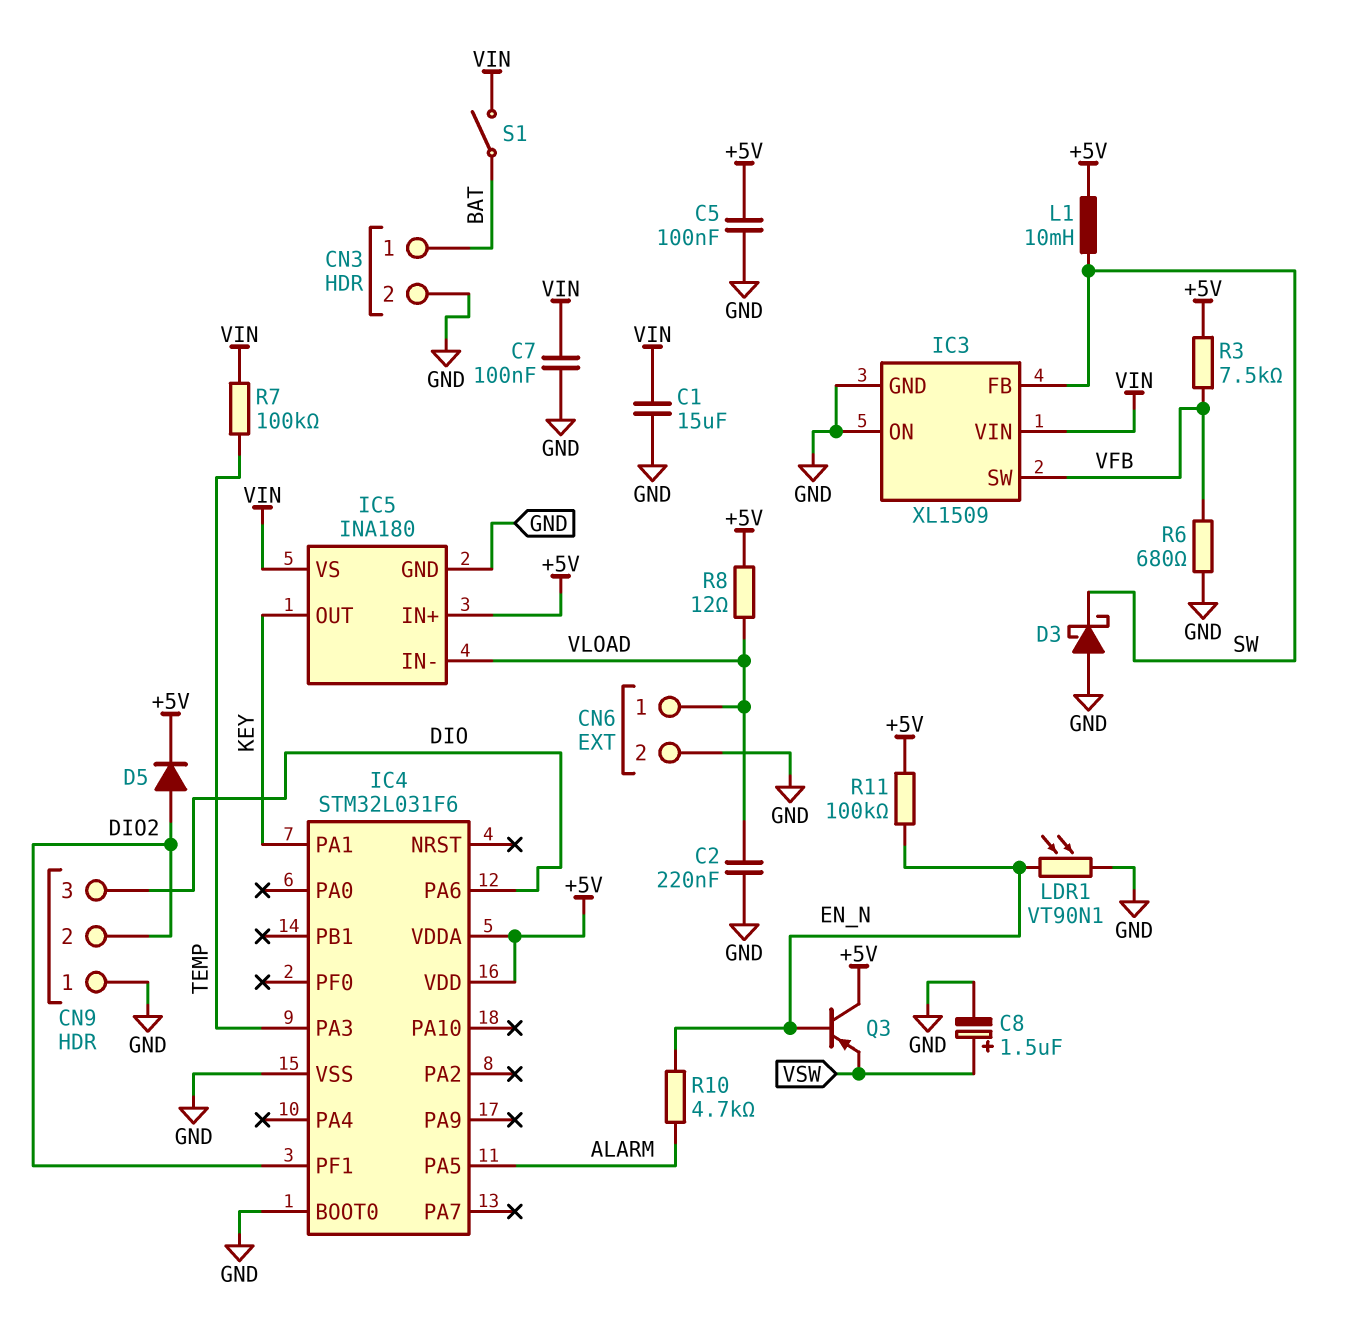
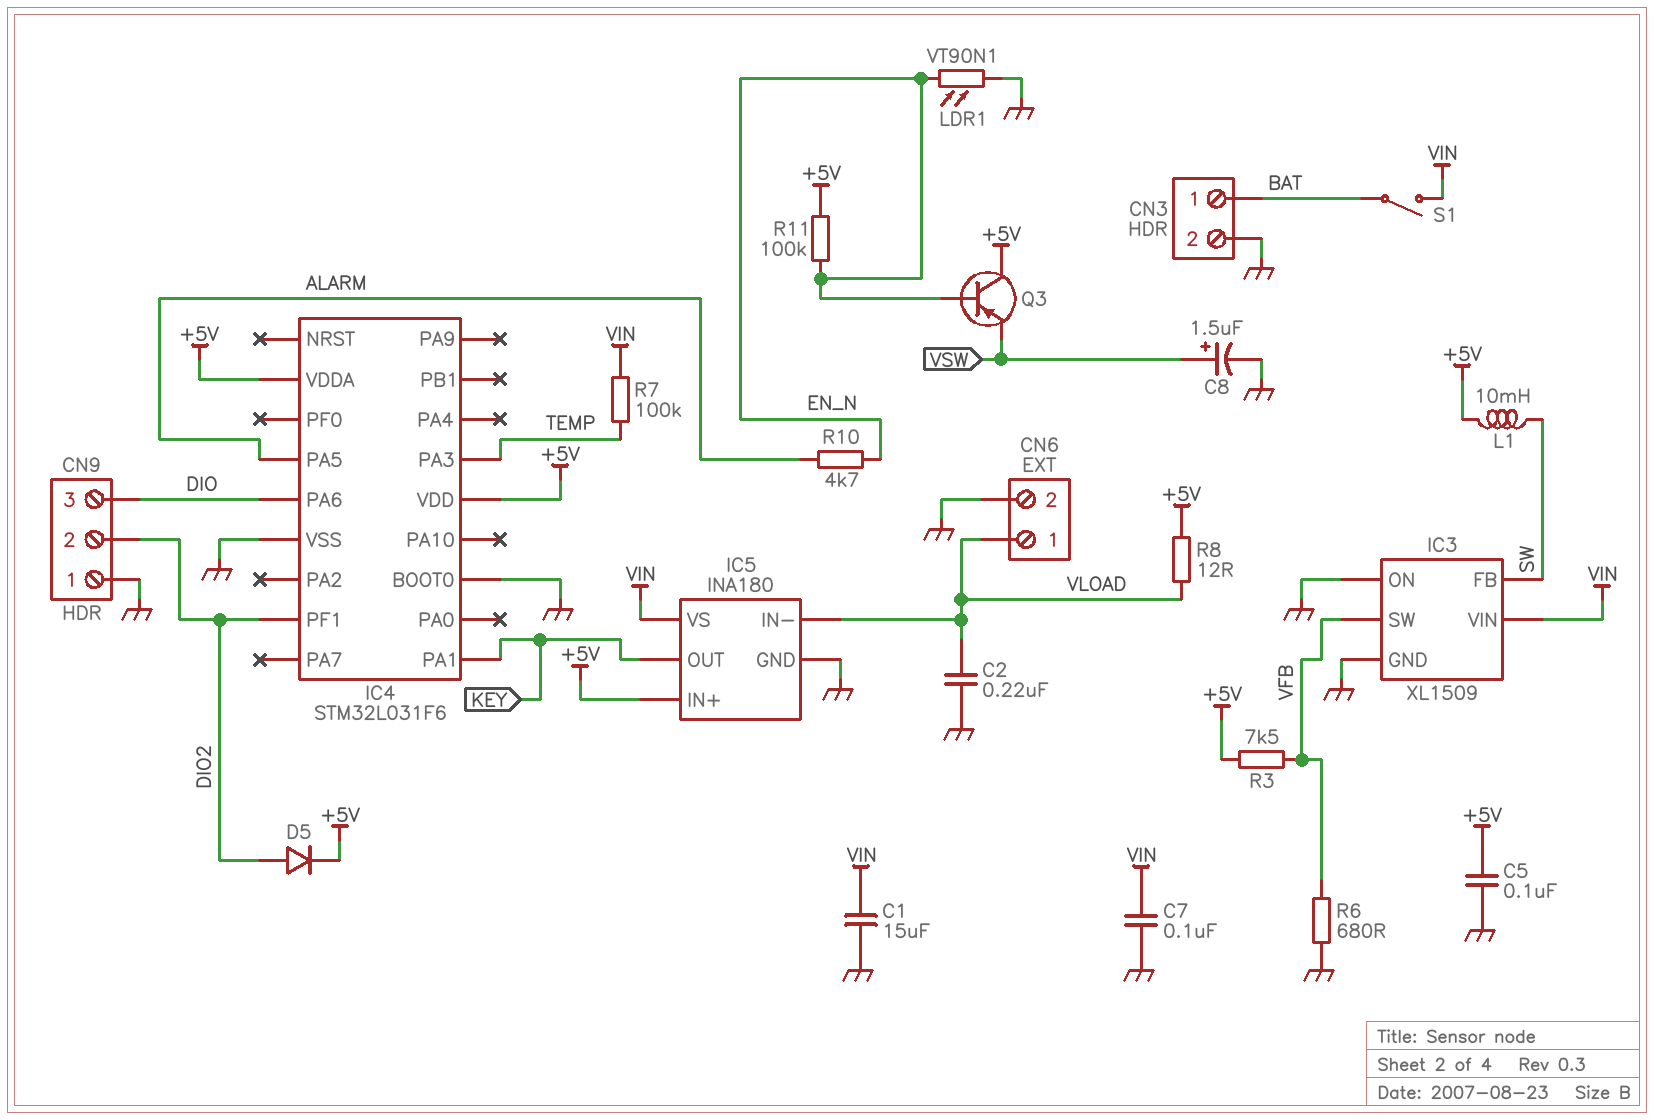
D3: schottky (A GND, K SW) -> none

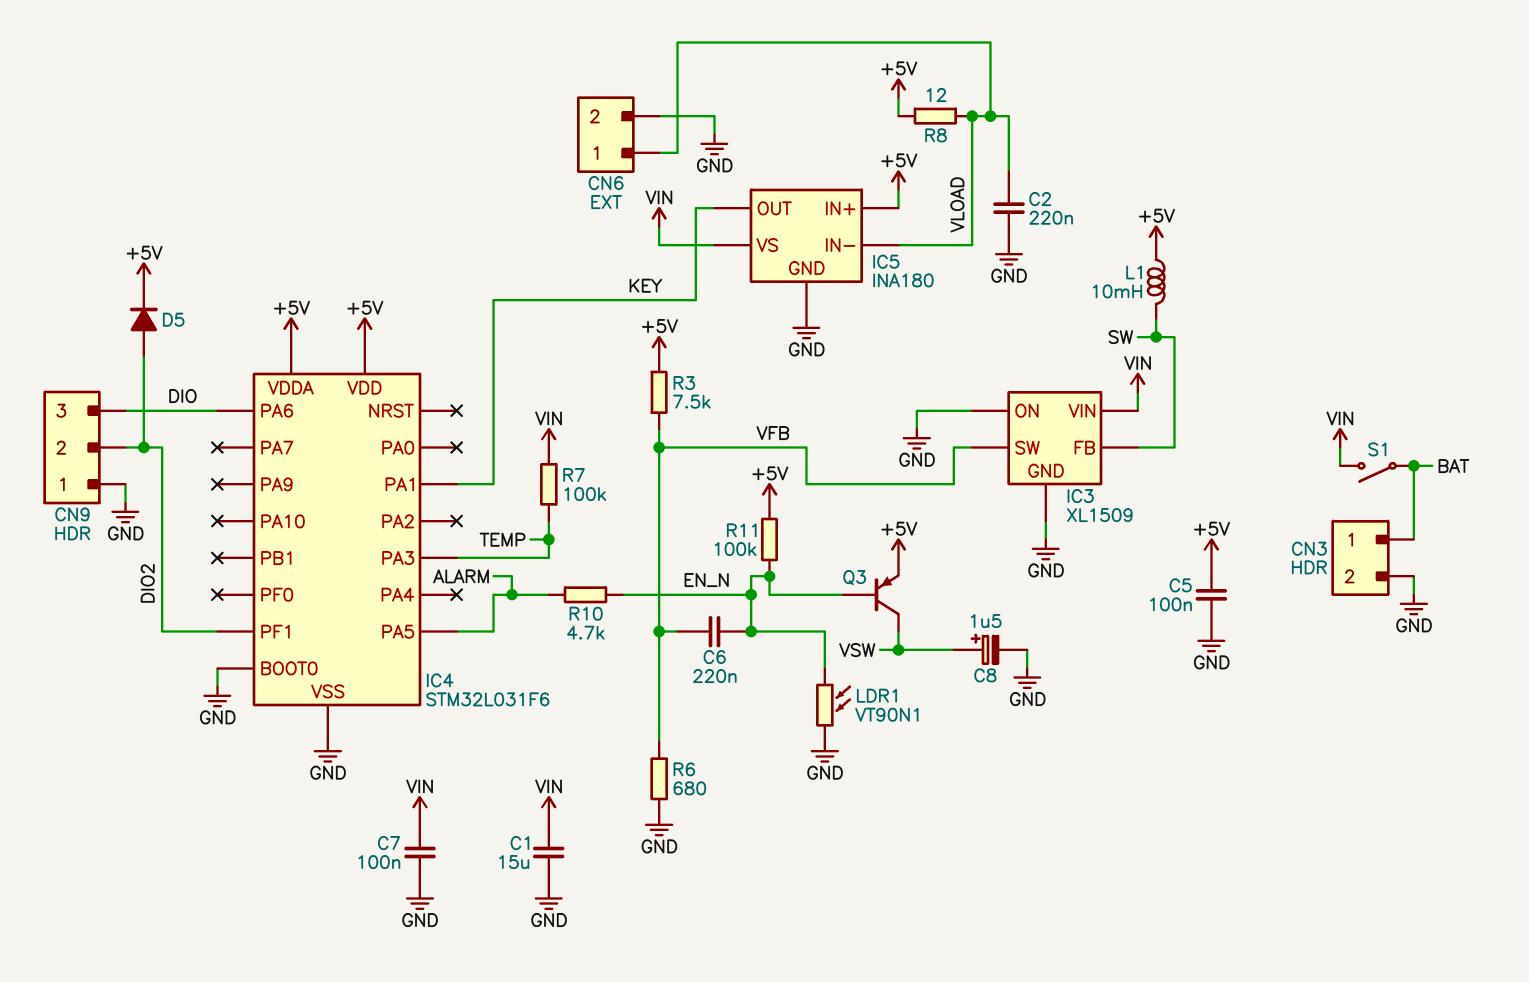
C6: none -> 220nF (EN_N, VFB)
Q3: PNP (B EN_N, C +5V, E VSW) -> PNP (B EN_N, C VSW, E +5V)

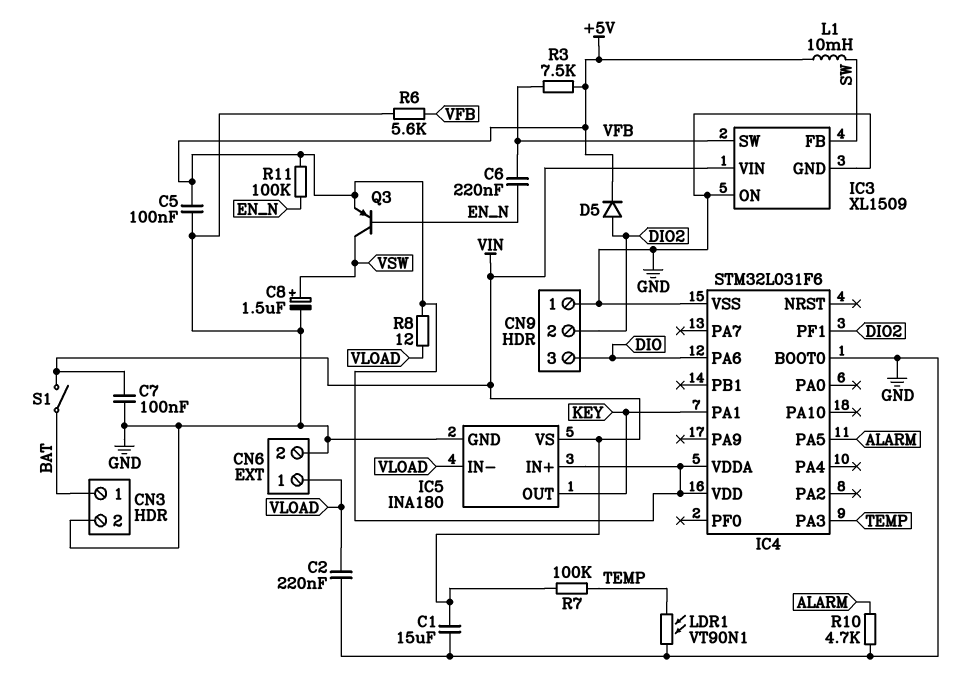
LDR1: VT90N1 (EN_N, GND) -> VT90N1 (GND, TEMP)
R6: 680 (GND, VFB) -> 5.6k (GND, VFB)
R10: 4.7k (ALARM, EN_N) -> 4.7k (ALARM, GND)

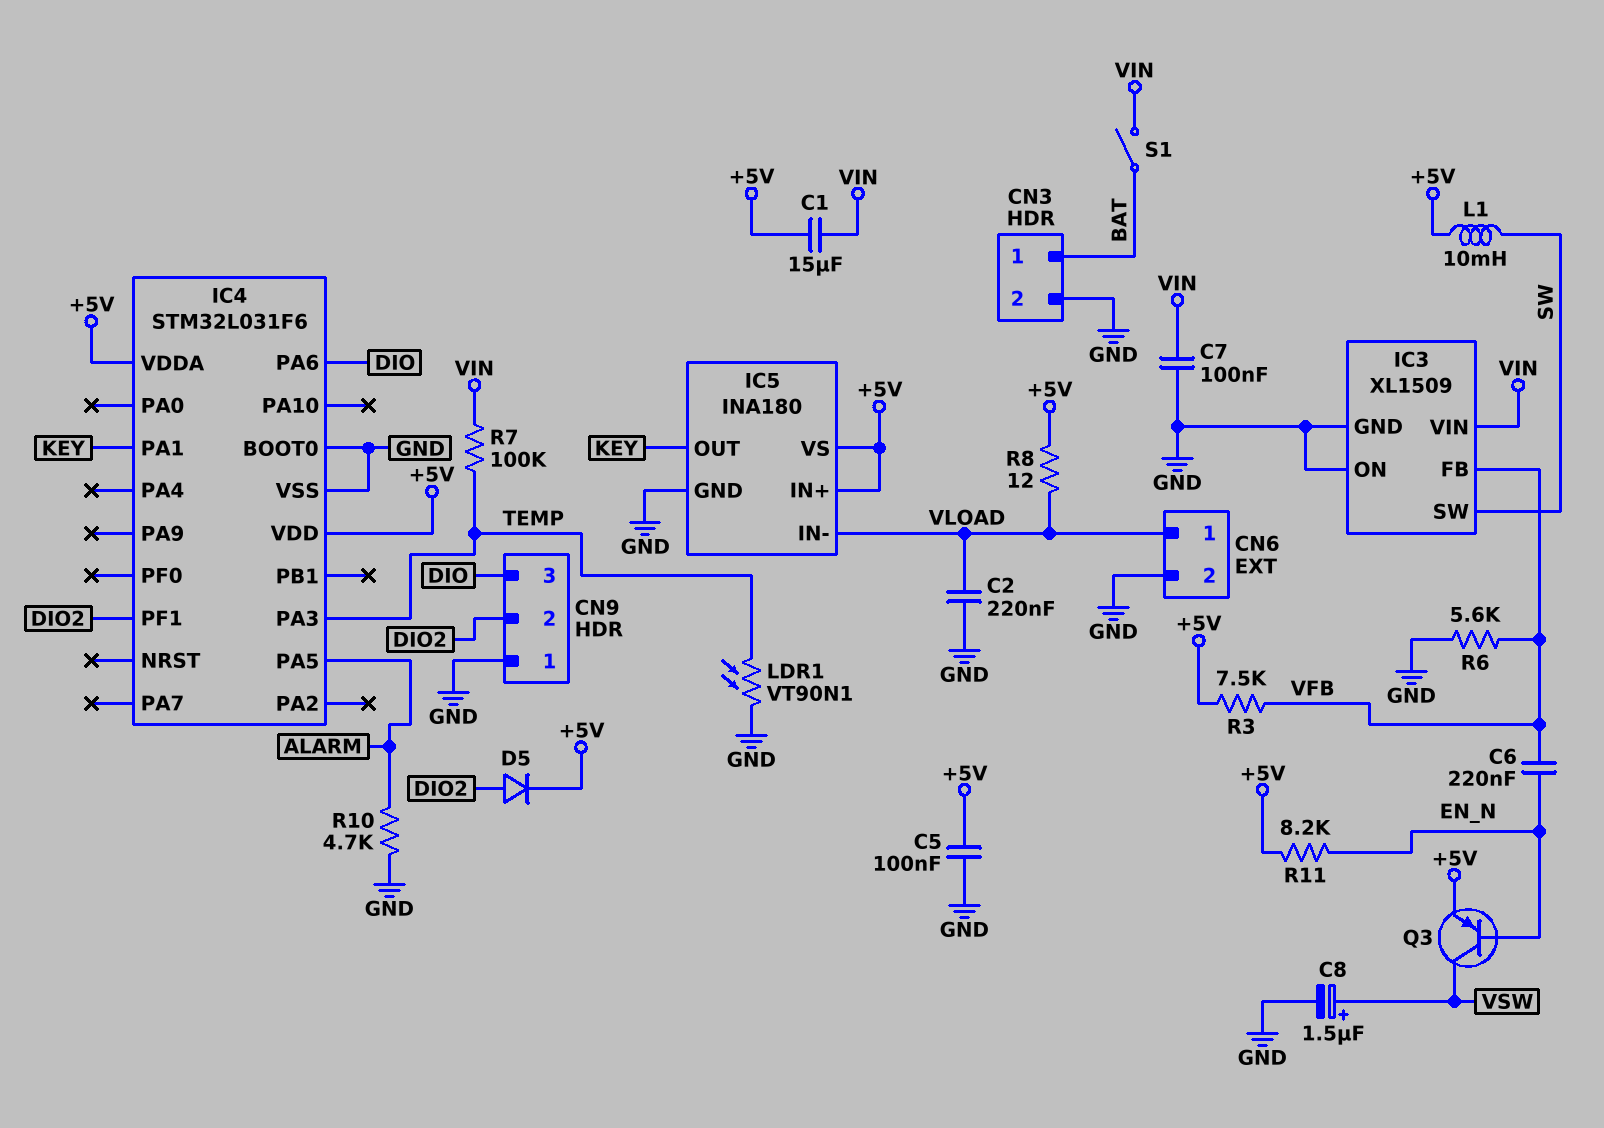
C1: 15uF (GND, VIN) -> 15uF (+5V, VIN)
IC3 pin FB: SW -> VFB
IC3 pin SW: VFB -> SW
IC5 pin VS: VIN -> +5V
R11: 100k (+5V, EN_N) -> 8.2k (+5V, EN_N)

